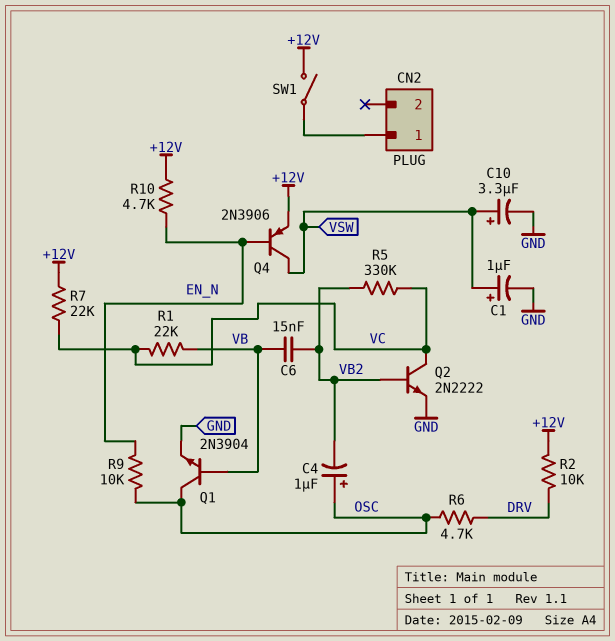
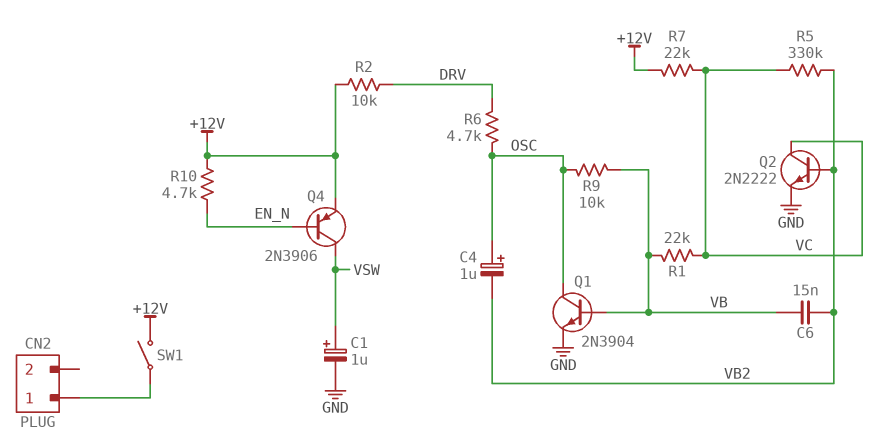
C10: 3.3uF (plus VSW, minus GND) -> none
R9: 10k (EN_N, OSC) -> 10k (OSC, VB)

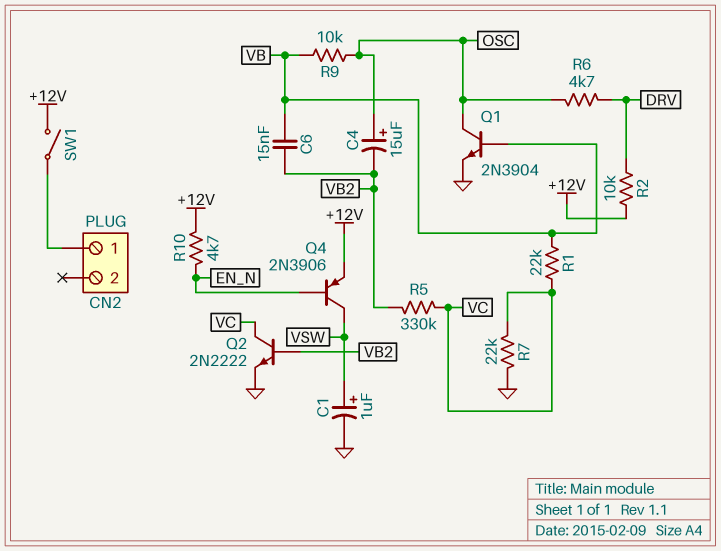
C4: 1uF (plus OSC, minus VB2) -> 15uF (plus OSC, minus VB2)
R7: 22k (+12V, VC) -> 22k (GND, VC)

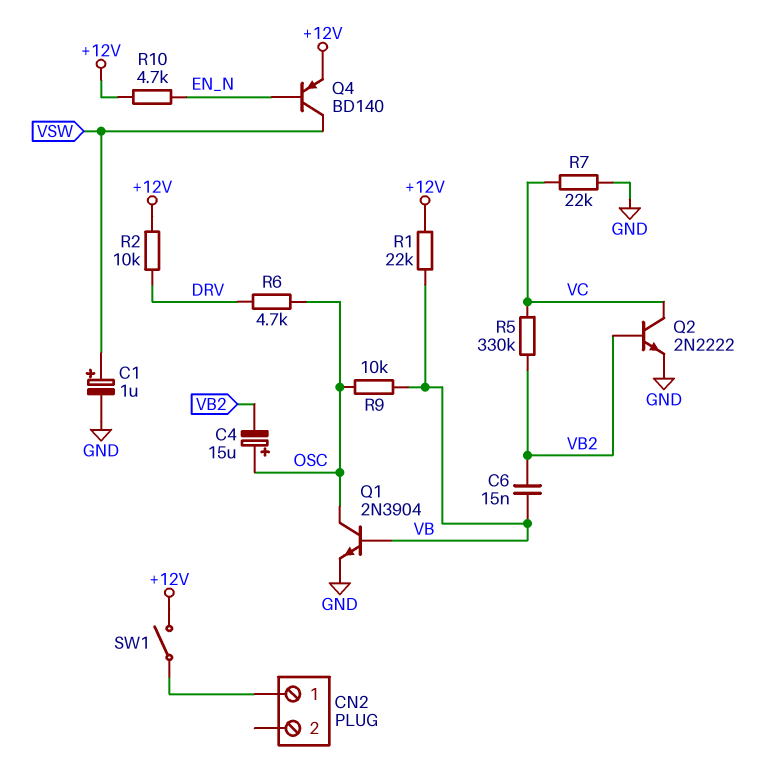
Q4: PNP 2N3906 (B EN_N, C VSW, E +12V) -> PNP BD140 (B EN_N, C VSW, E +12V)
R1: 22k (VB, VC) -> 22k (+12V, VB)

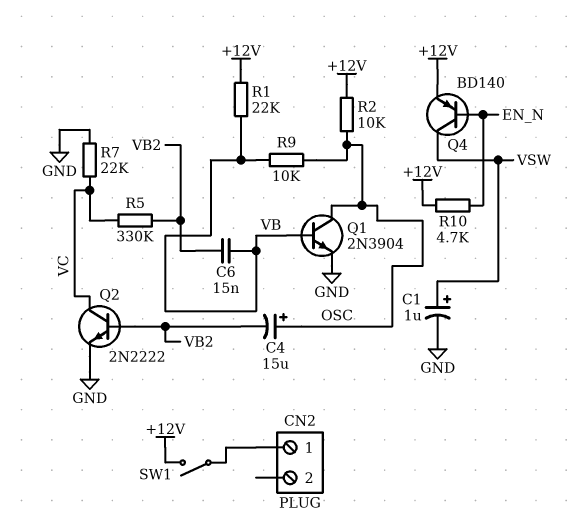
R2: 10k (+12V, DRV) -> 10k (+12V, OSC)
R6: 4.7k (DRV, OSC) -> none

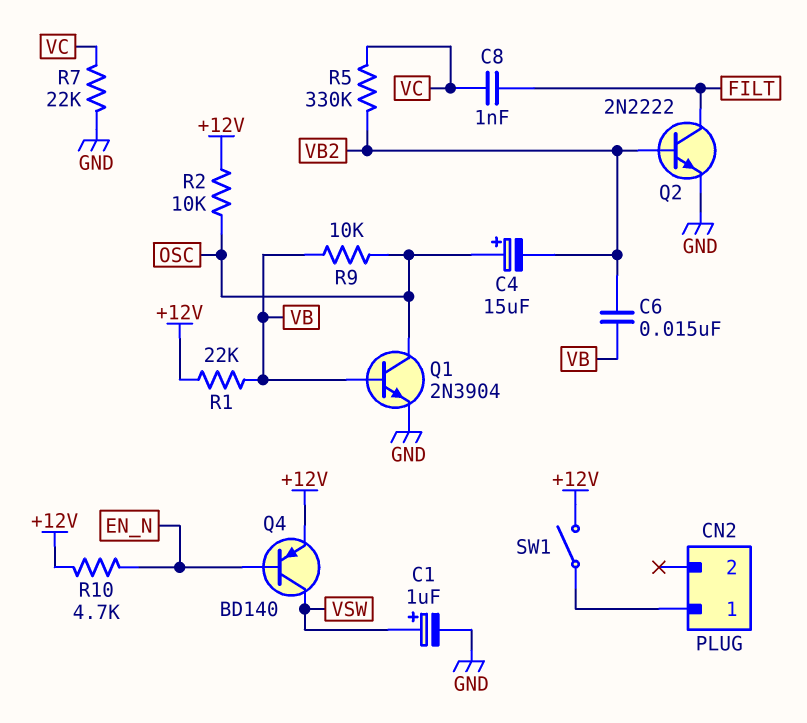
C8: none -> 1nF (FILT, VC)
Q2: NPN 2N2222 (B VB2, C VC, E GND) -> NPN 2N2222 (B VB2, C FILT, E GND)

